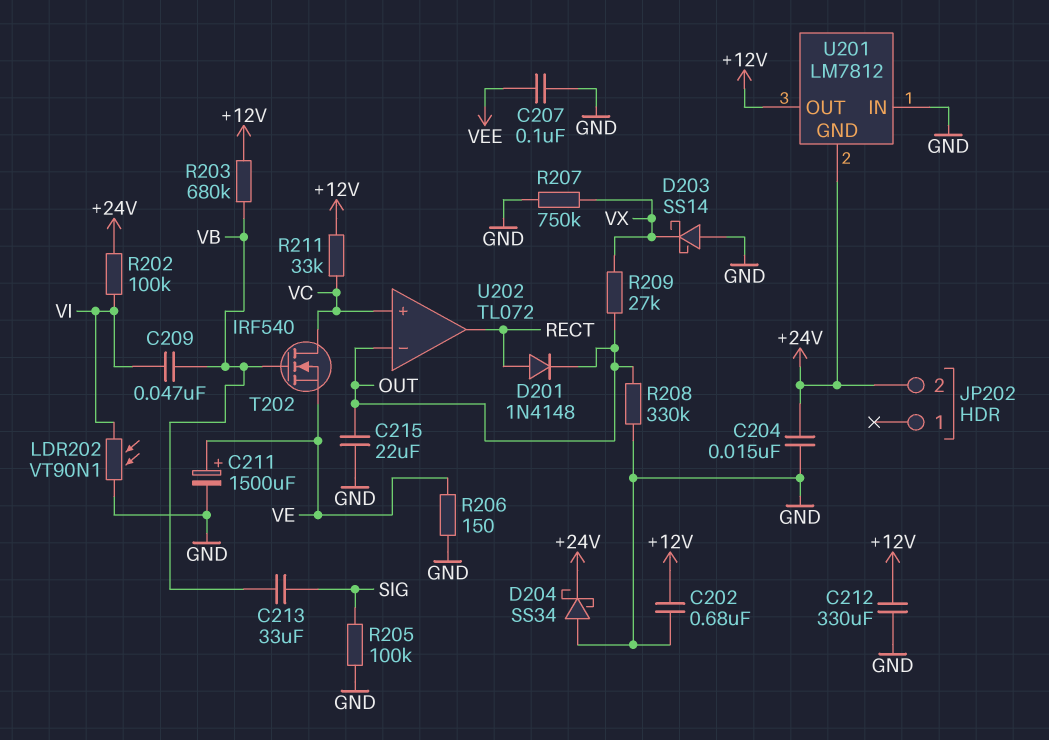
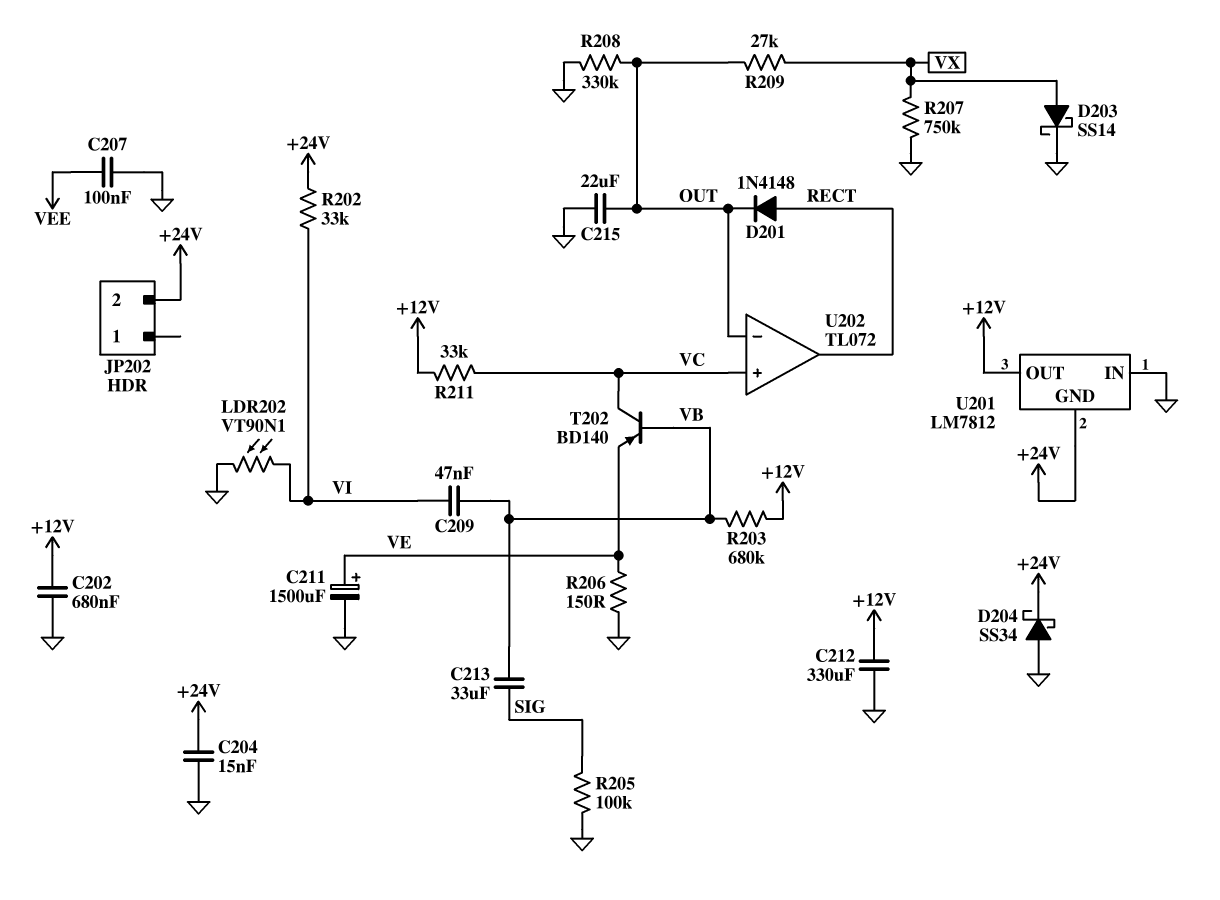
D203: schottky SS14 (A GND, K VX) -> schottky SS14 (A VX, K GND)
R202: 100k (+24V, VI) -> 33k (+24V, VI)
T202: NMOS IRF540 (G VB, D VC, S VE) -> PNP BD140 (B VB, C VC, E VE)

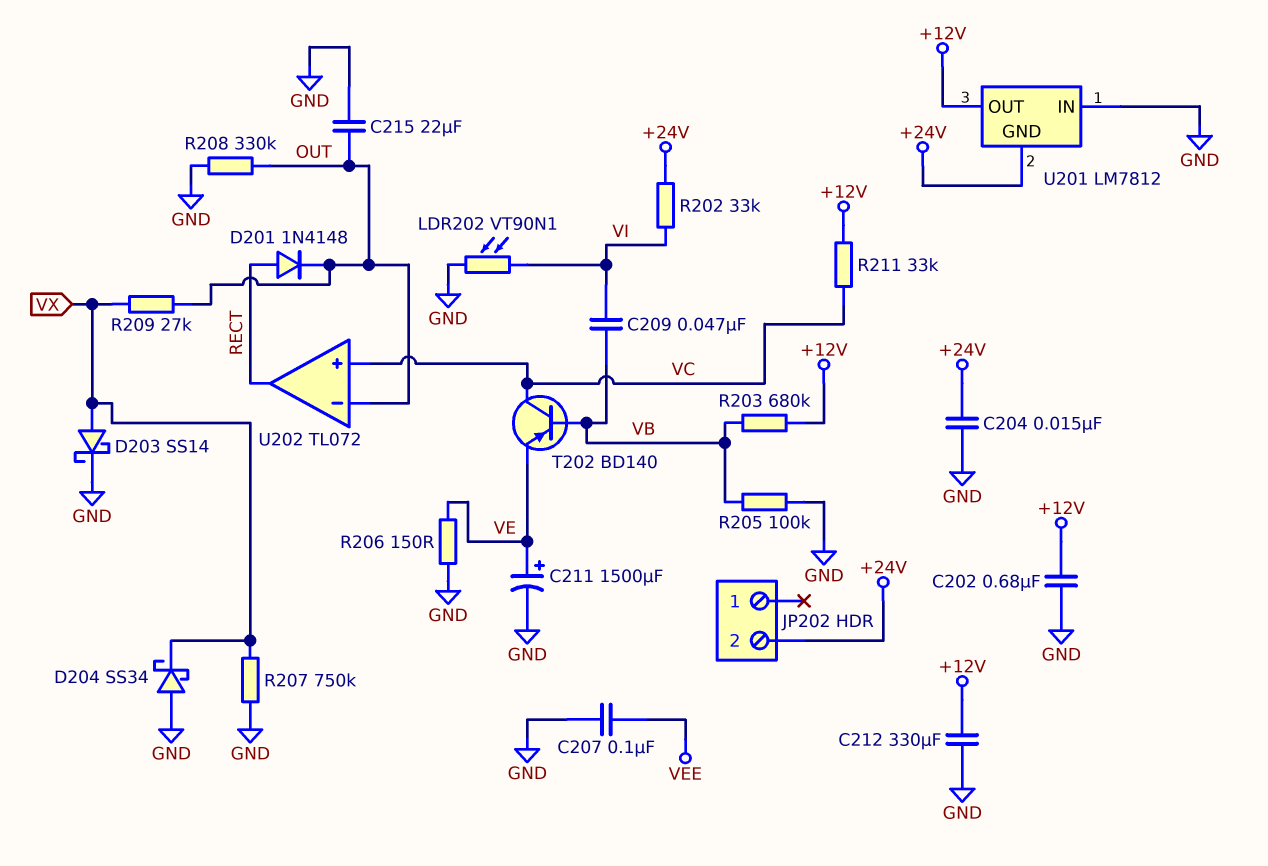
C213: 33uF (SIG, VB) -> none
D204: schottky SS34 (A GND, K +24V) -> schottky SS34 (A GND, K VX)
R205: 100k (GND, SIG) -> 100k (GND, VB)

